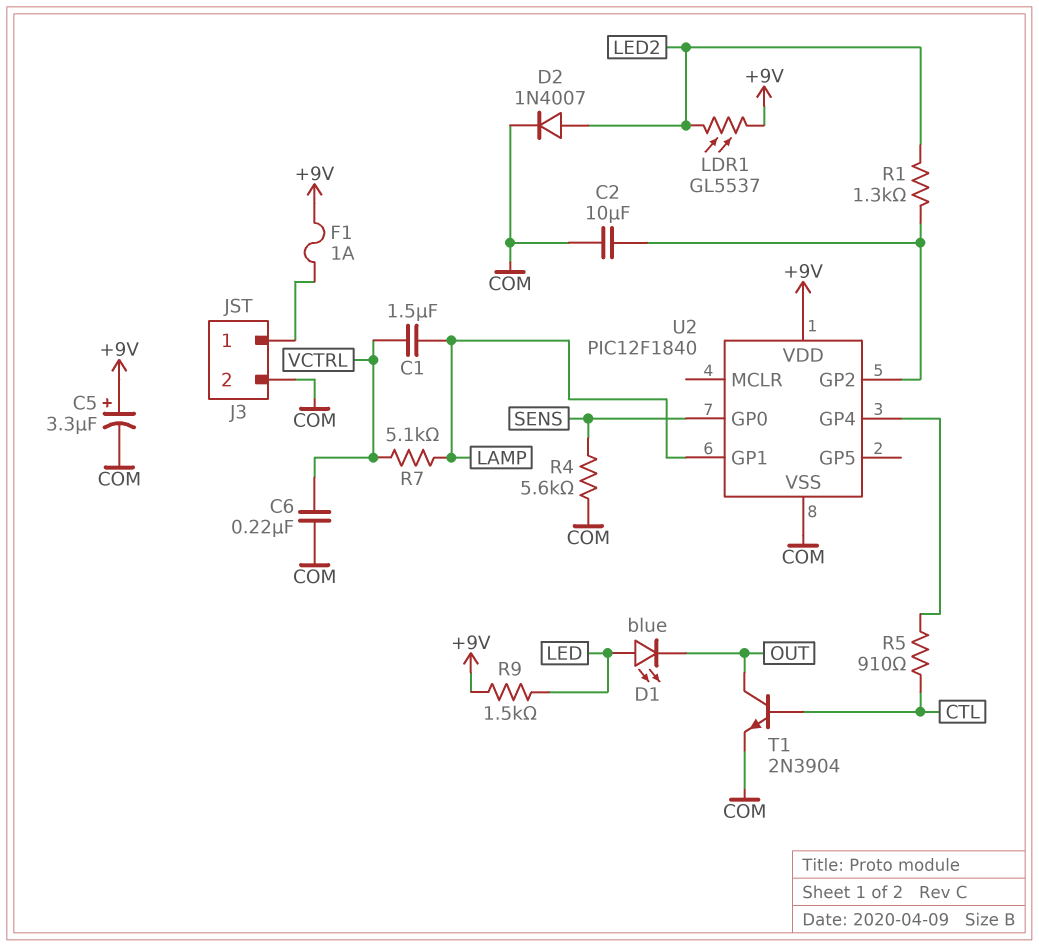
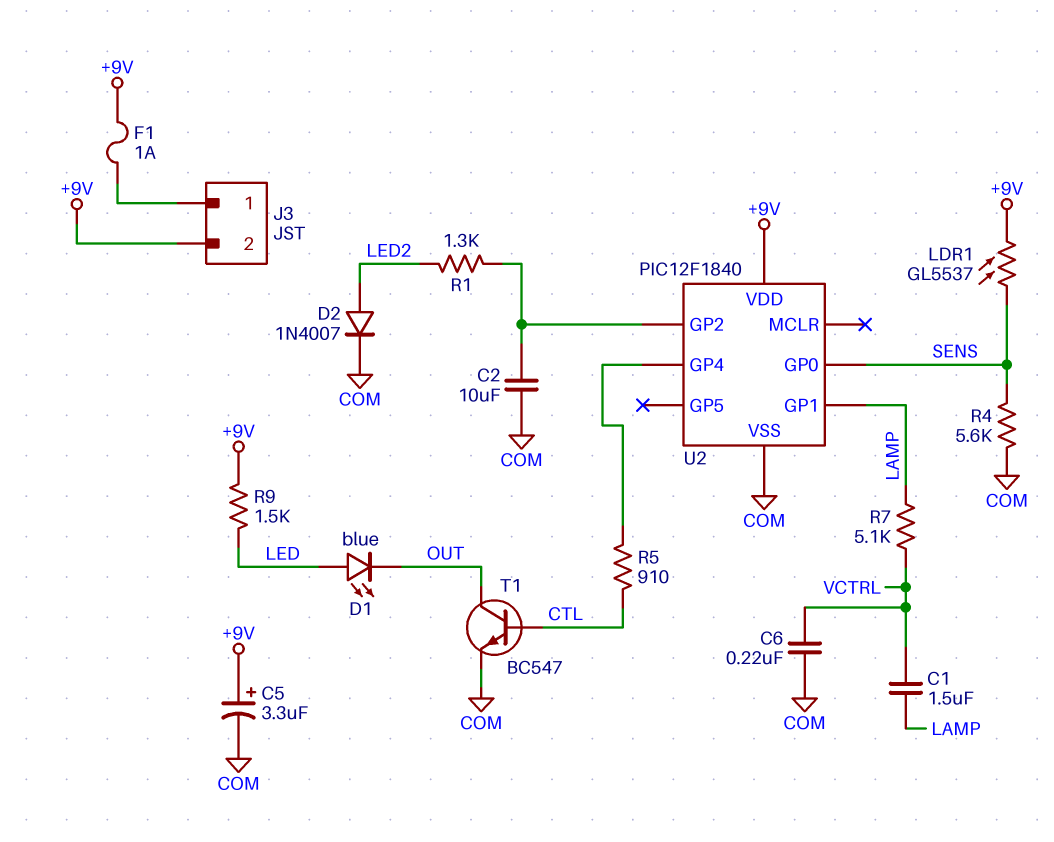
J3 pin 2: COM -> +9V
LDR1: GL5537 (+9V, LED2) -> GL5537 (+9V, SENS)
T1: NPN 2N3904 (B CTL, C OUT, E COM) -> NPN BC547 (B CTL, C OUT, E COM)

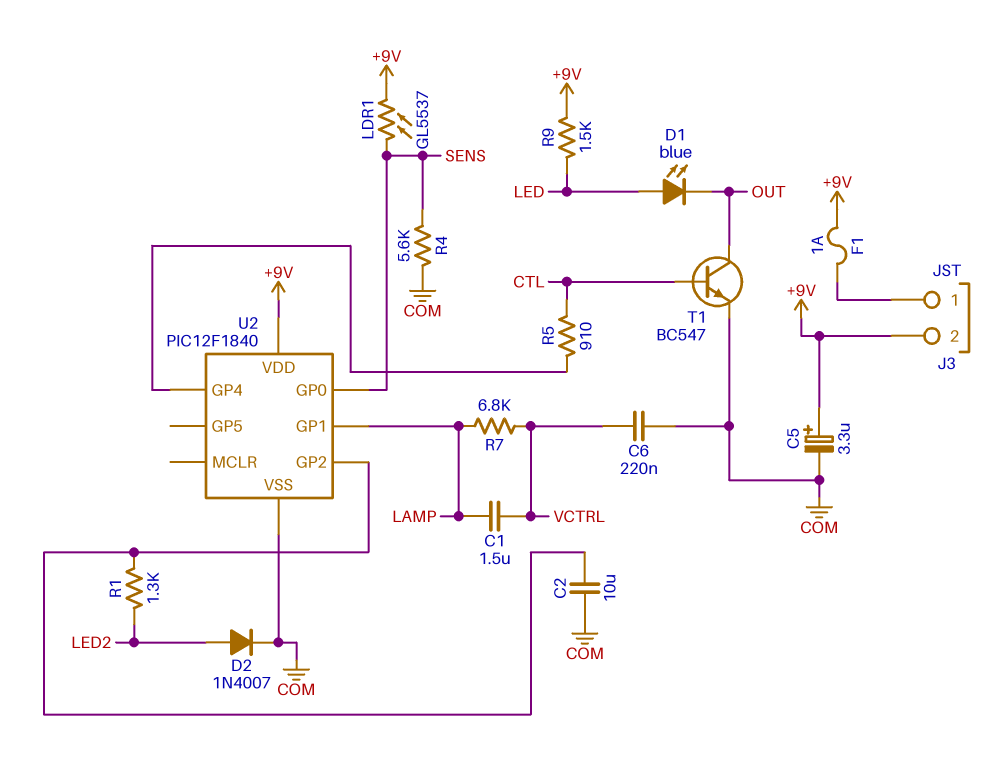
R7: 5.1k (LAMP, VCTRL) -> 6.8k (LAMP, VCTRL)

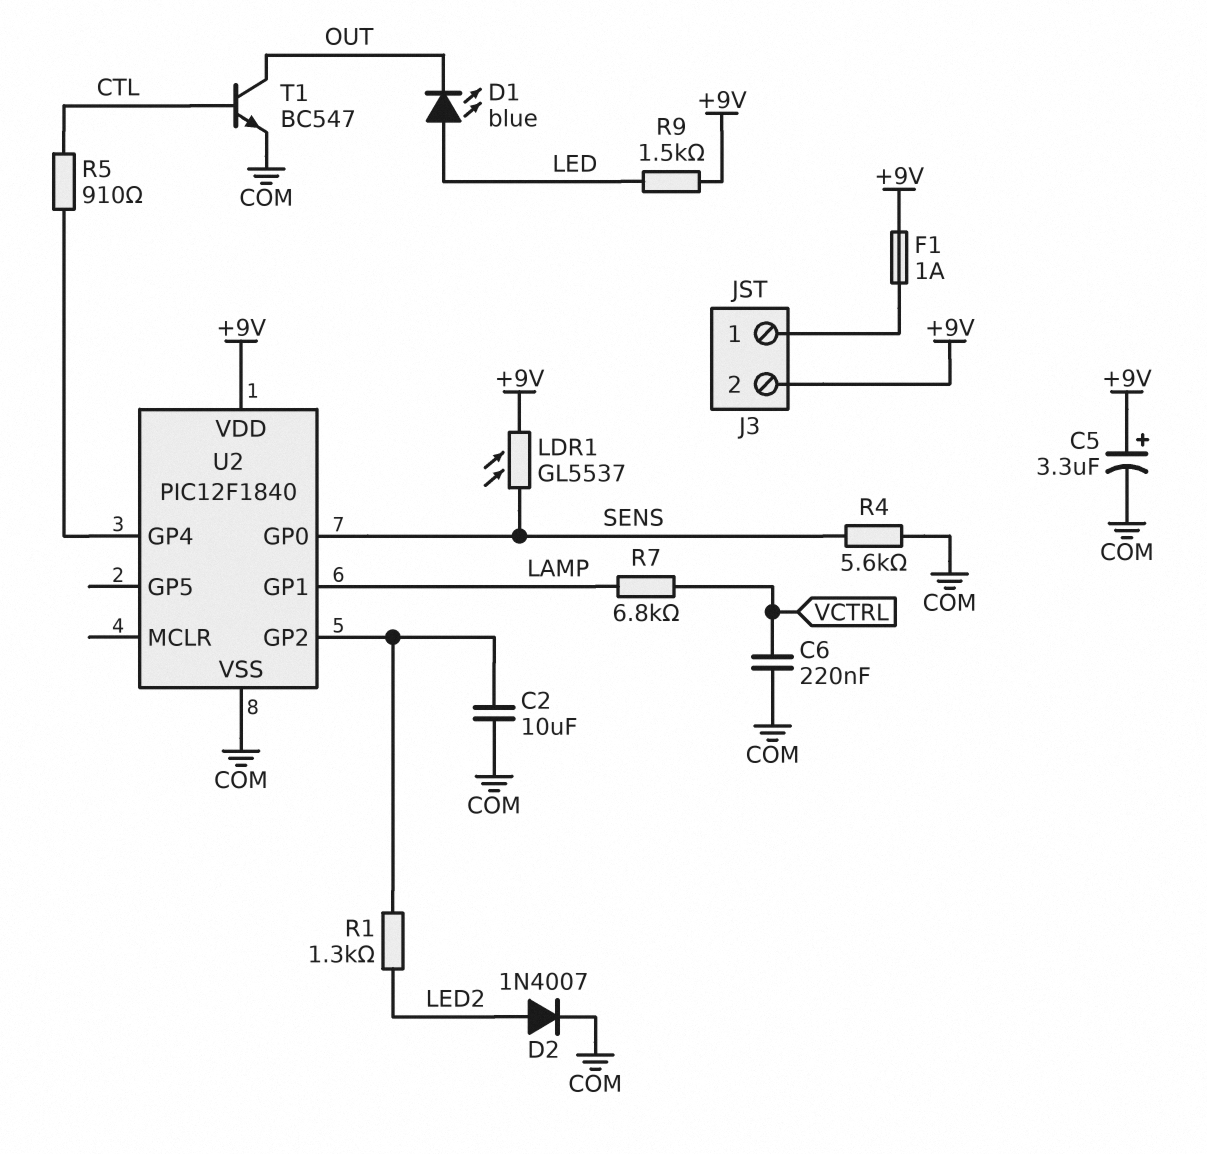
C1: 1.5uF (LAMP, VCTRL) -> none

